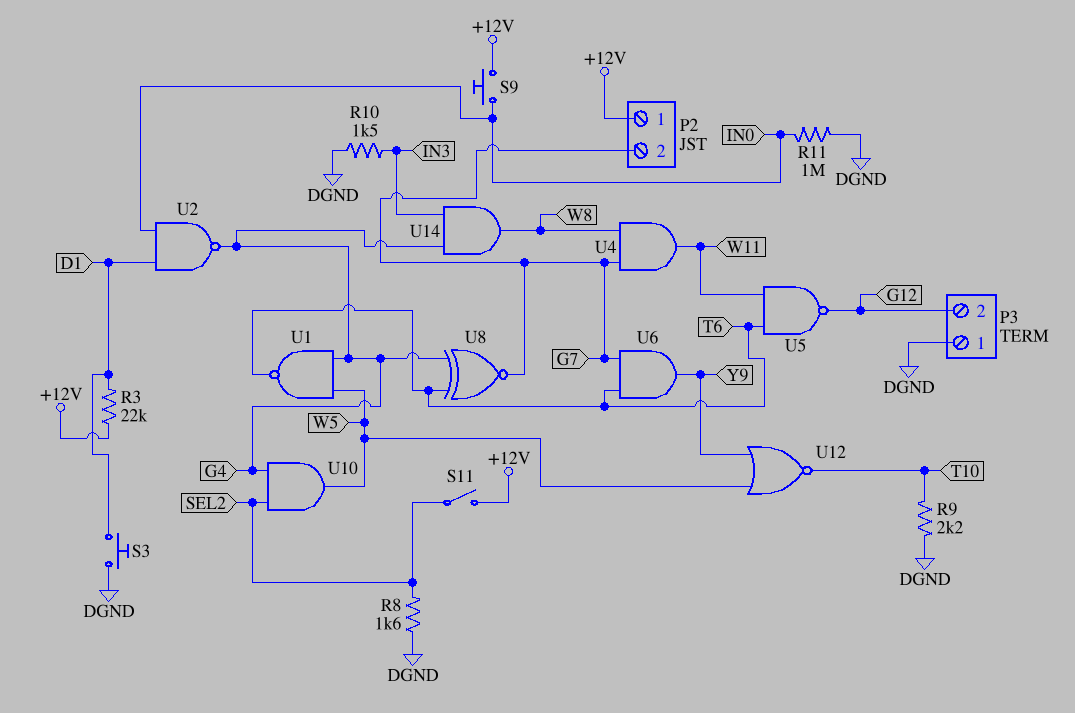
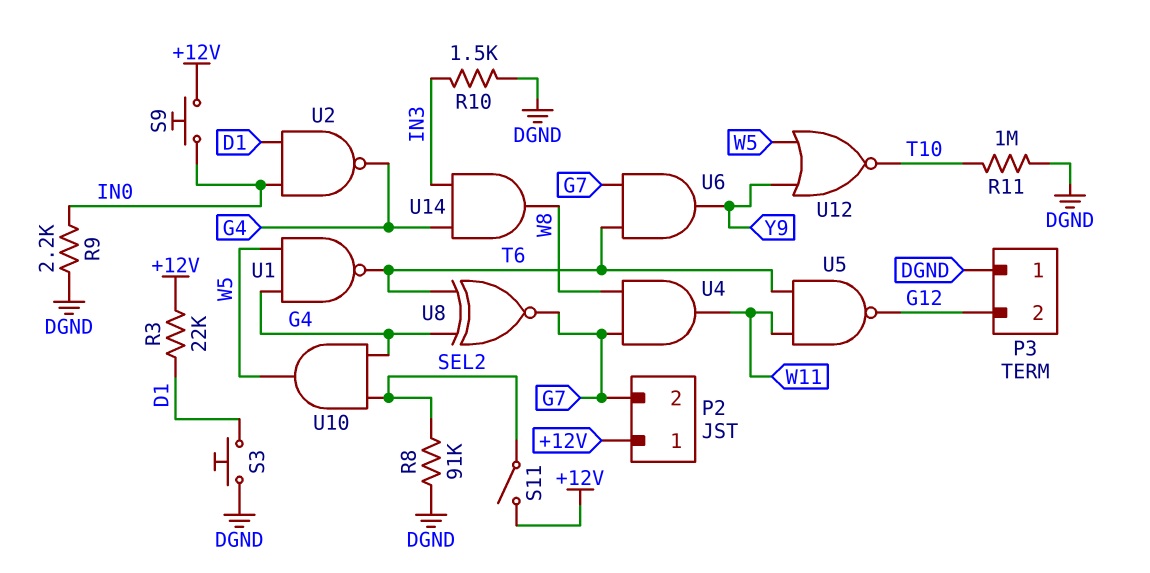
R8: 1.6k (DGND, SEL2) -> 91k (DGND, SEL2)
R9: 2.2k (DGND, T10) -> 2.2k (DGND, IN0)
R11: 1M (DGND, IN0) -> 1M (DGND, T10)

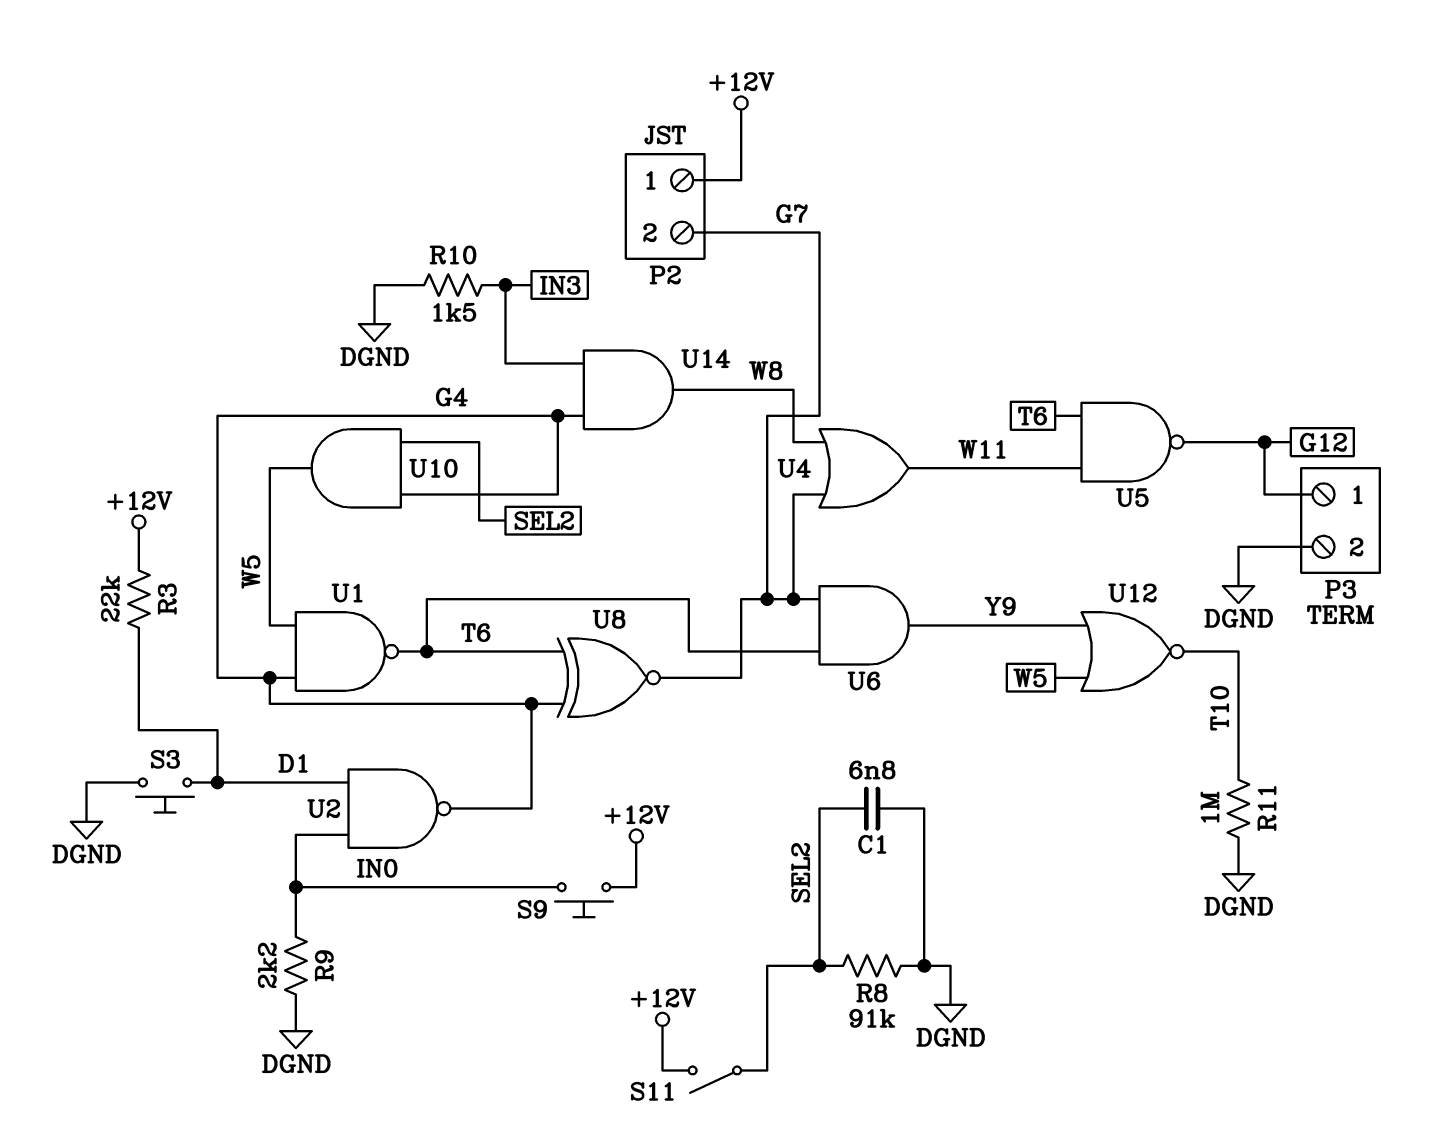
C1: none -> 6.8nF (DGND, SEL2)
P3 pin 1: DGND -> G12
P3 pin 2: G12 -> DGND
U4: AND (in G7, in W8, out W11) -> OR (in G7, in W8, out W11)

